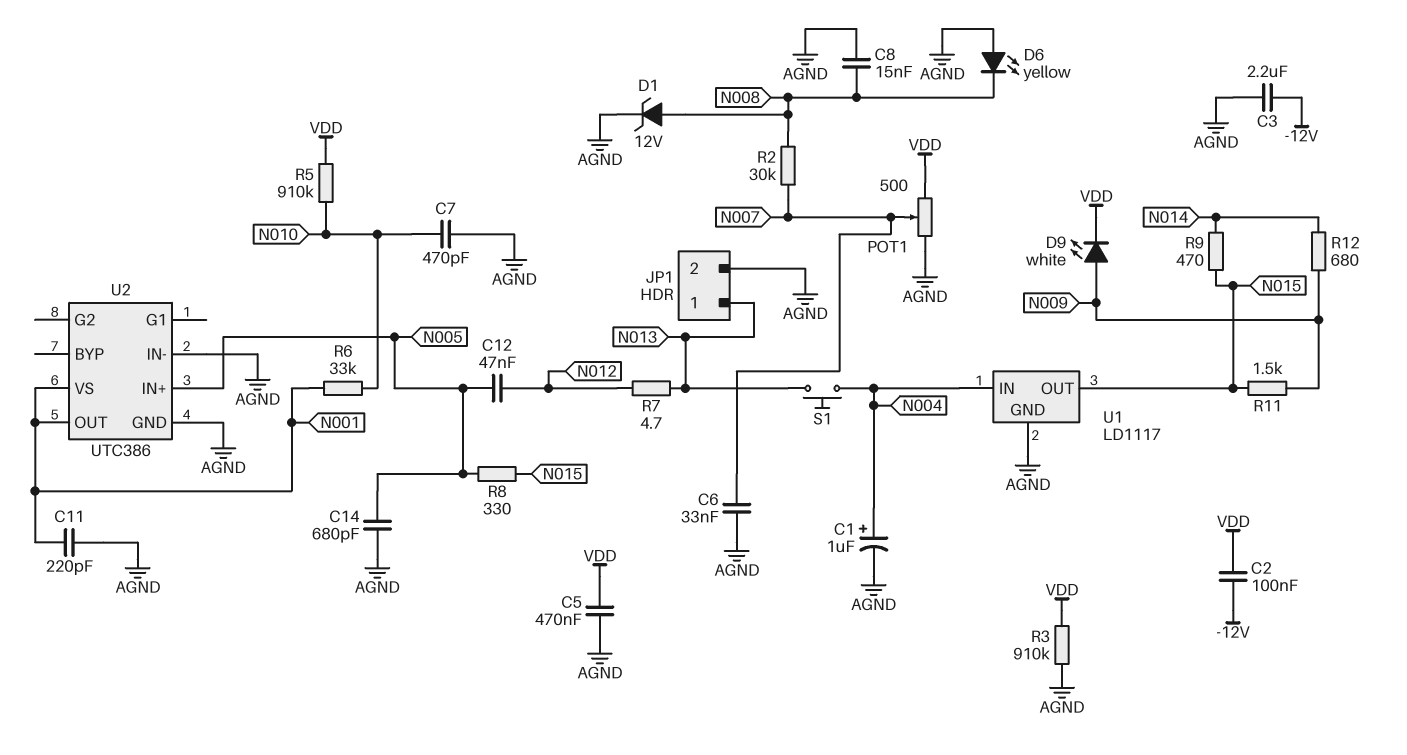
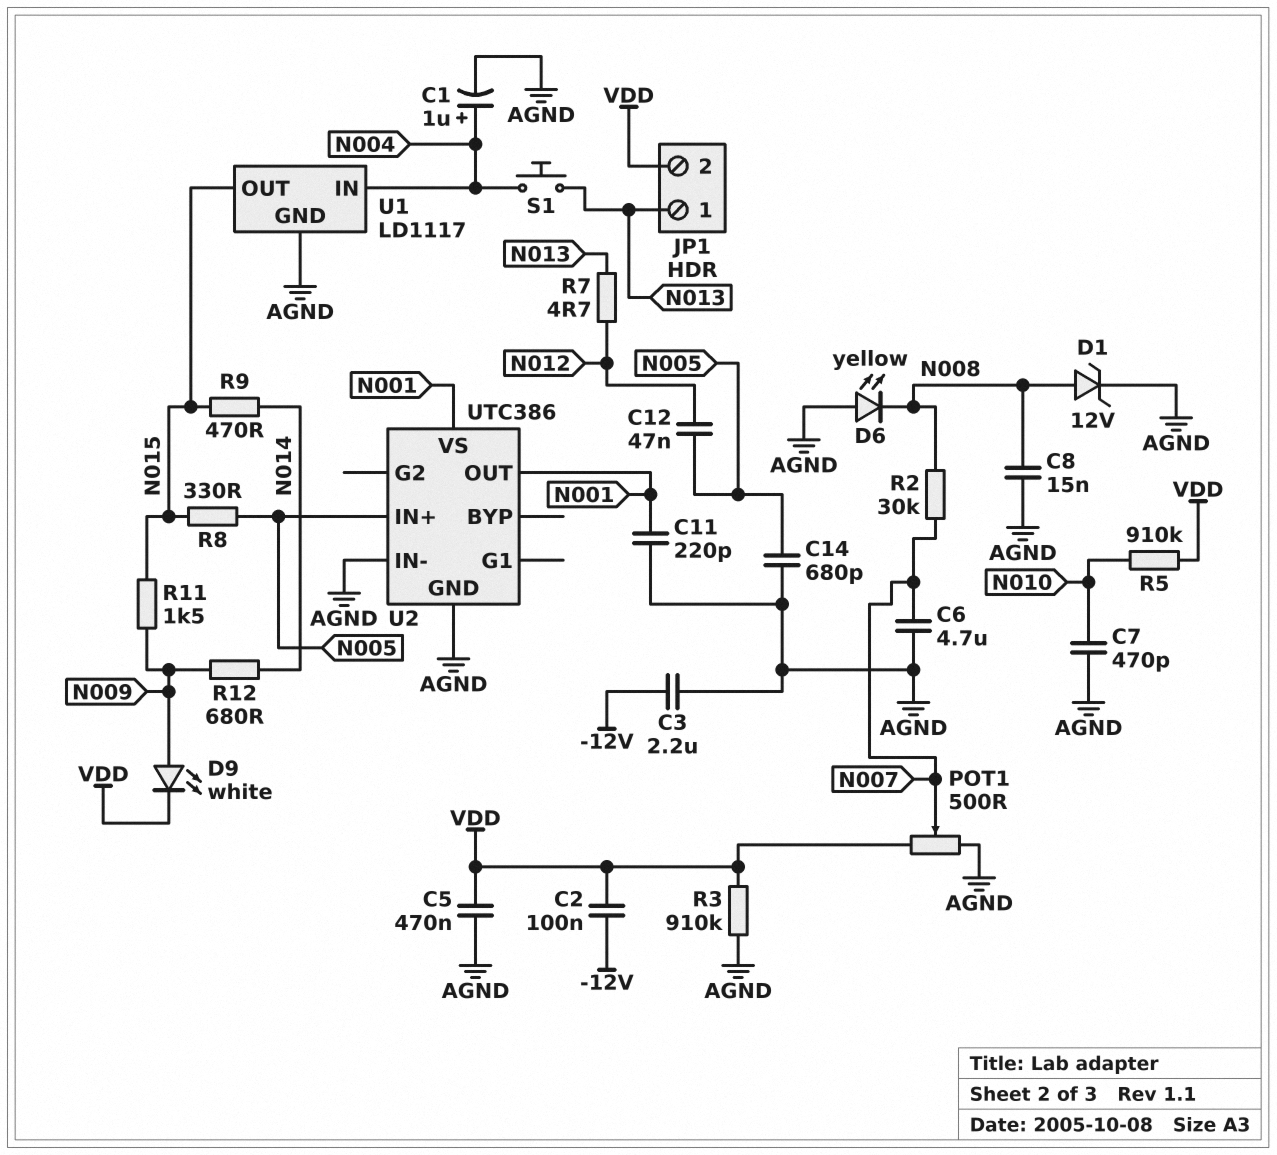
C6: 33nF (AGND, N007) -> 4.7uF (AGND, N007)
JP1 pin 2: AGND -> VDD
R6: 33k (N001, N010) -> none

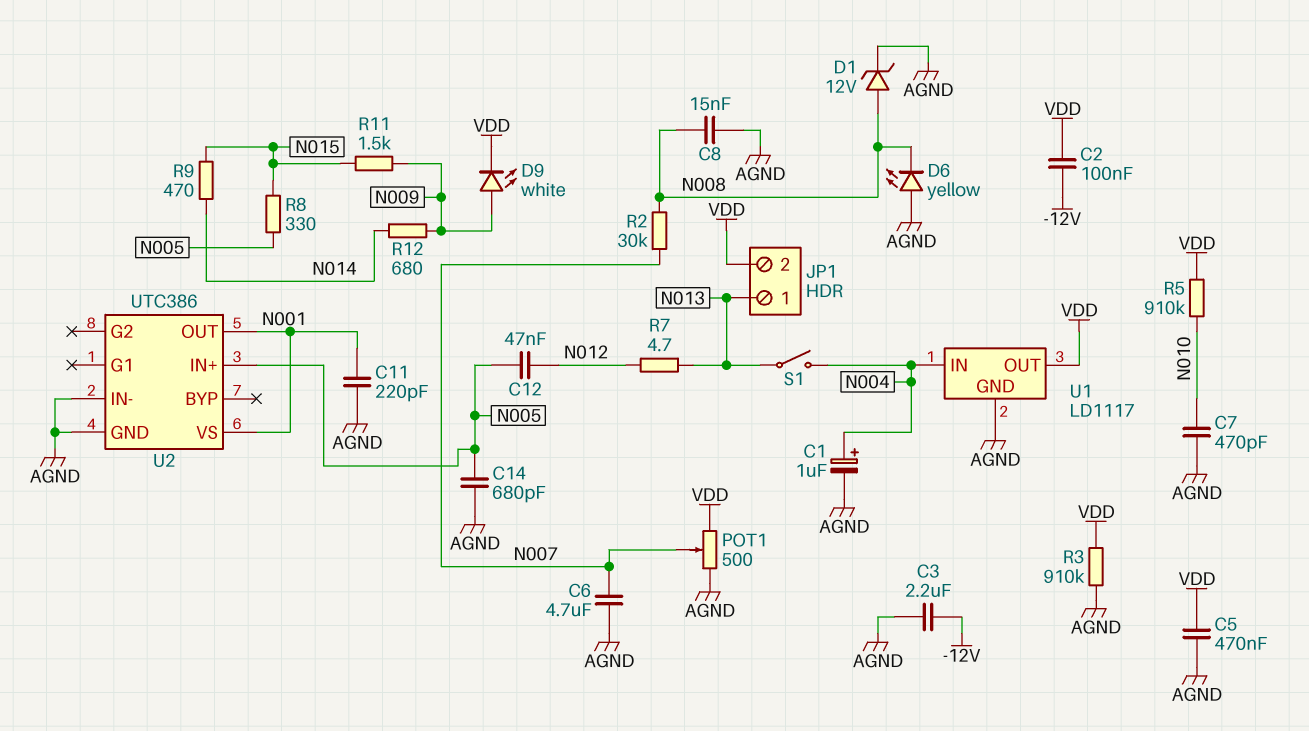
S1: button (N004, N013) -> switch (N004, N013)
U1 pin OUT: N015 -> VDD

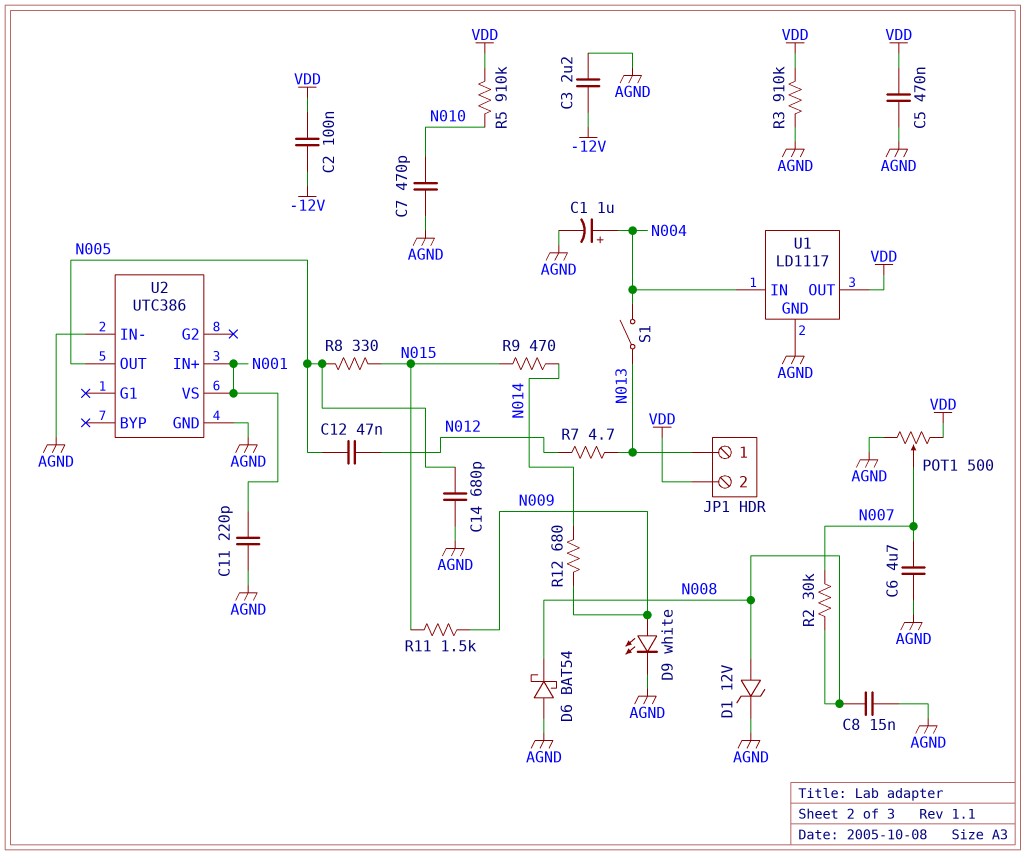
D6: LED yellow (A AGND, K N008) -> schottky BAT54 (A AGND, K N008)
D9: LED white (A N009, K VDD) -> LED white (A N009, K AGND)
U2 pin IN+: N005 -> N001
U2 pin OUT: N001 -> N005

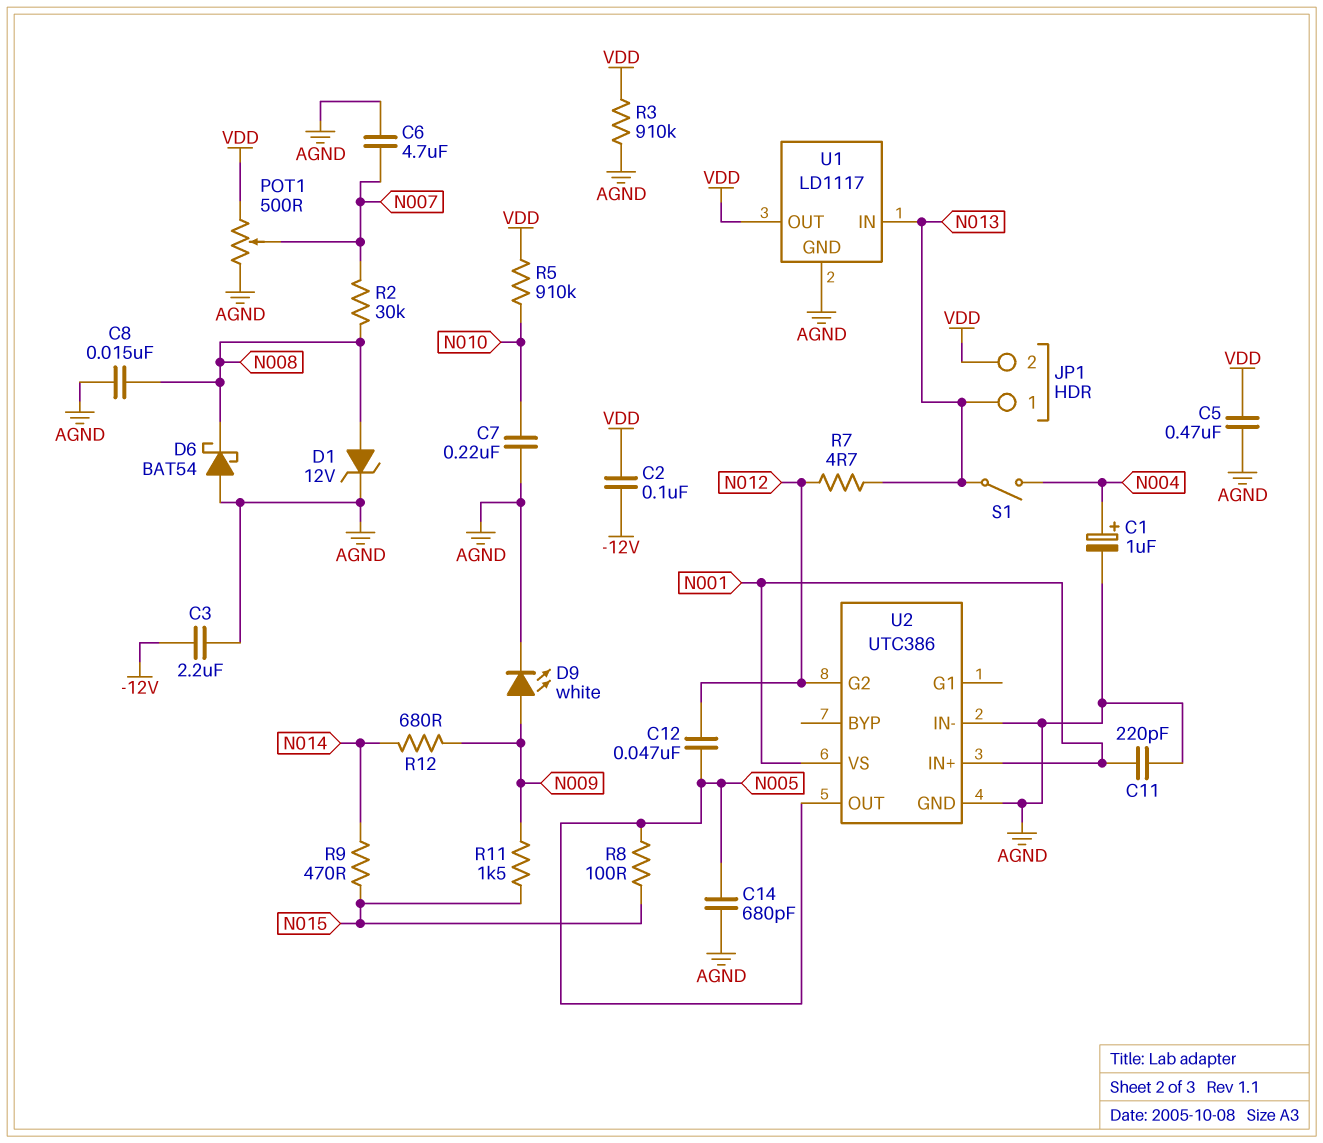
C7: 470pF (AGND, N010) -> 220nF (AGND, N010)
R8: 330 (N005, N015) -> 100 (N005, N015)
U1 pin IN: N004 -> N013
U2 pin G2: none -> N012

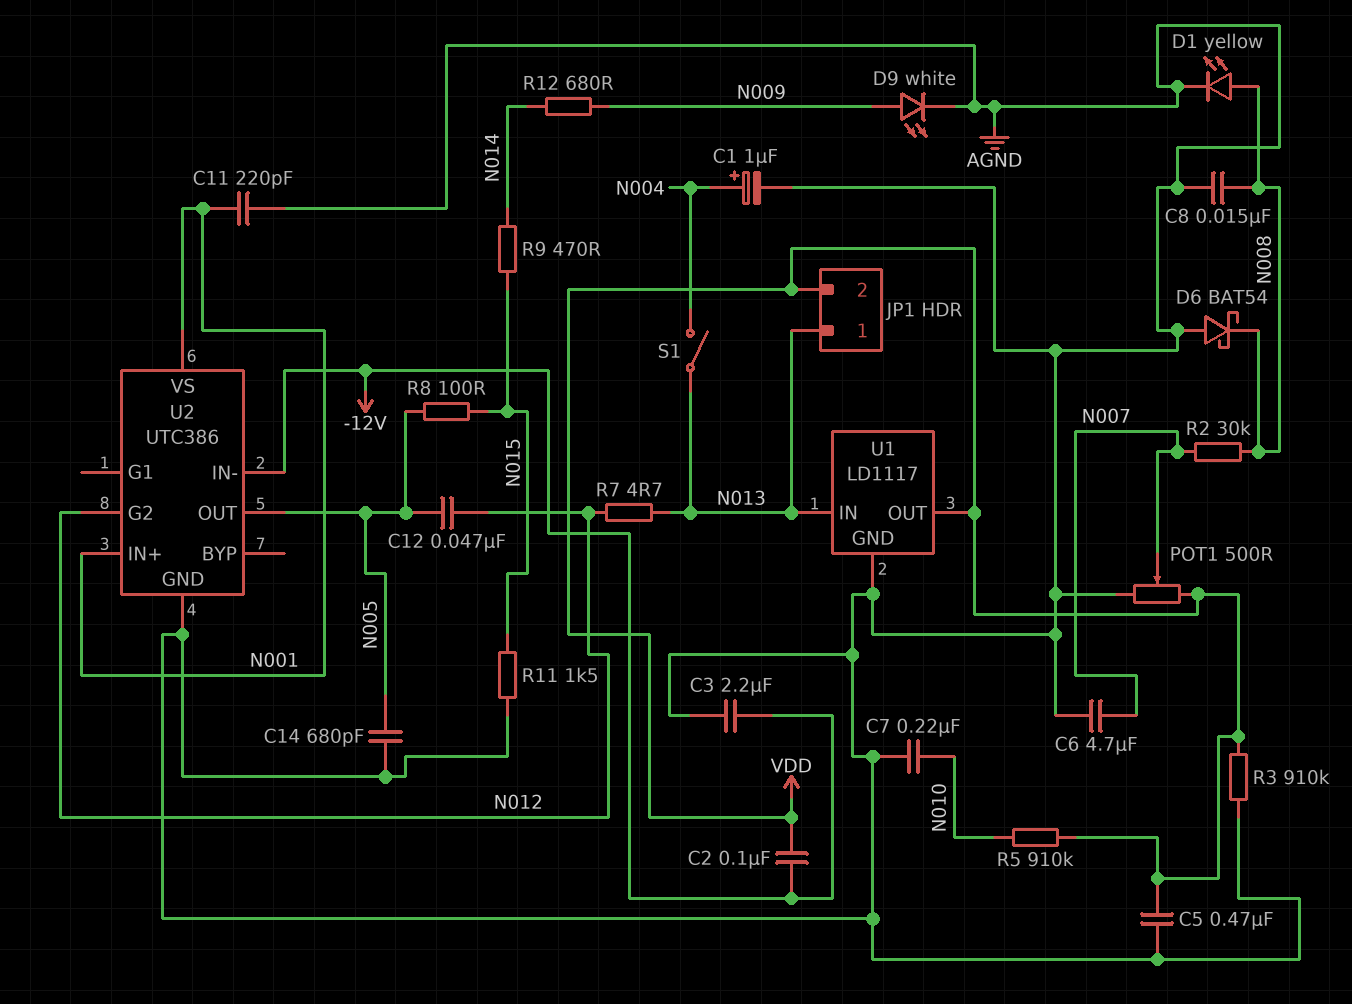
D1: zener 12V (A N008, K AGND) -> LED yellow (A N008, K AGND)
R11: 1.5k (N009, N015) -> 1.5k (AGND, N015)
U2 pin IN-: AGND -> -12V

